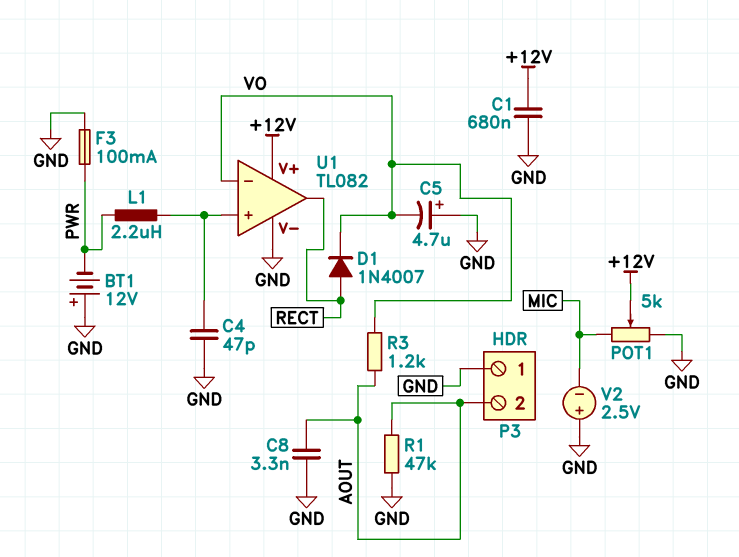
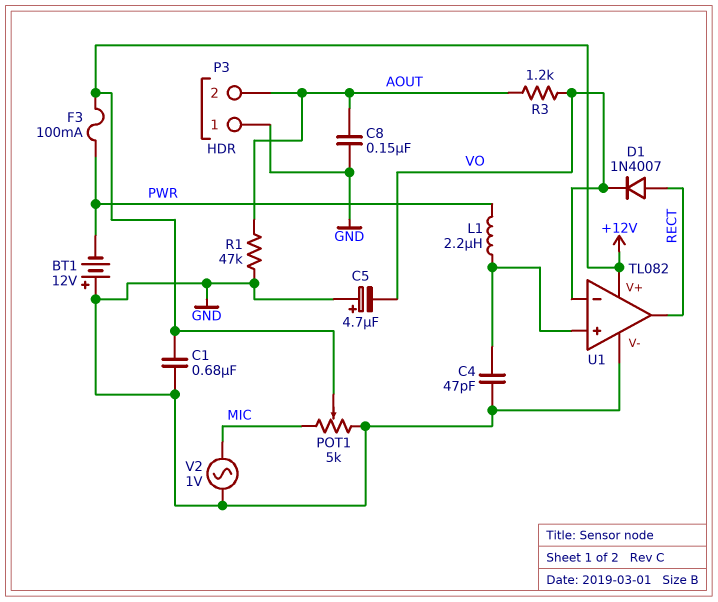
C8: 3.3nF (AOUT, GND) -> 150nF (AOUT, GND)
F3: 100mA (GND, PWR) -> 100mA (+12V, PWR)
V2: 2.5V (plus GND, minus MIC) -> AC 1V (GND, MIC)

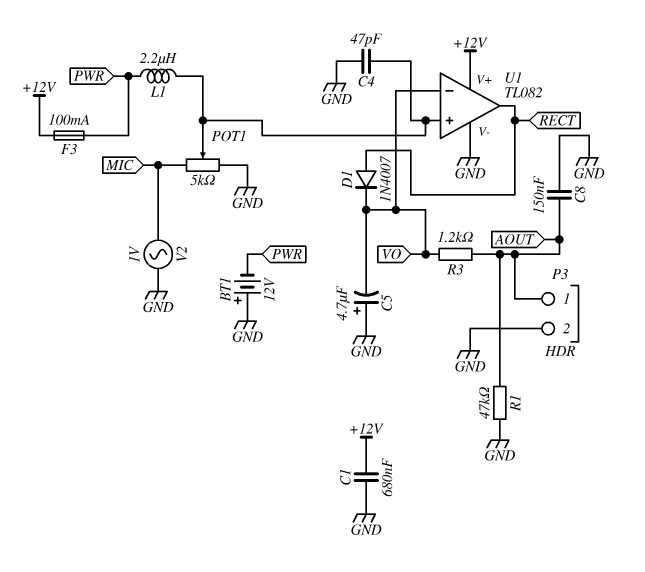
P3 pin 1: GND -> AOUT
P3 pin 2: AOUT -> GND
POT1: 5k (GND, MIC, wiper +12V) -> 5k (GND, MIC, wiper U1/in+)

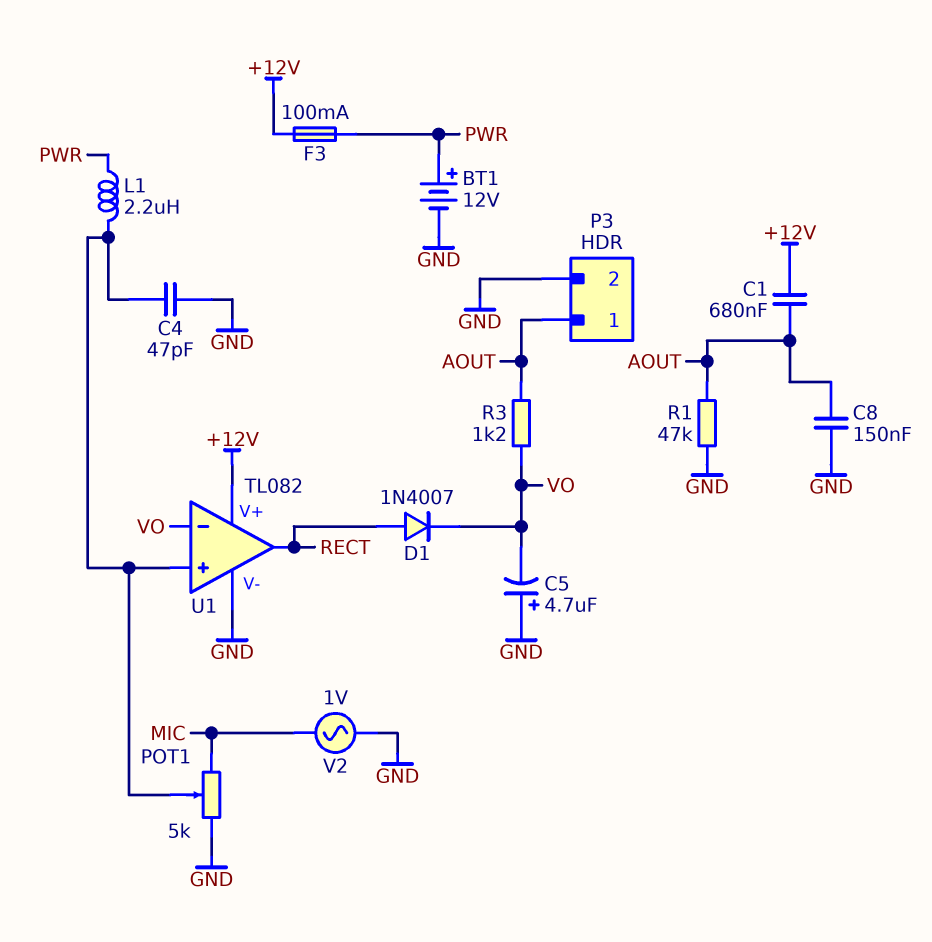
BT1: 12V (plus GND, minus PWR) -> 12V (plus PWR, minus GND)
C1: 680nF (+12V, GND) -> 680nF (+12V, AOUT)

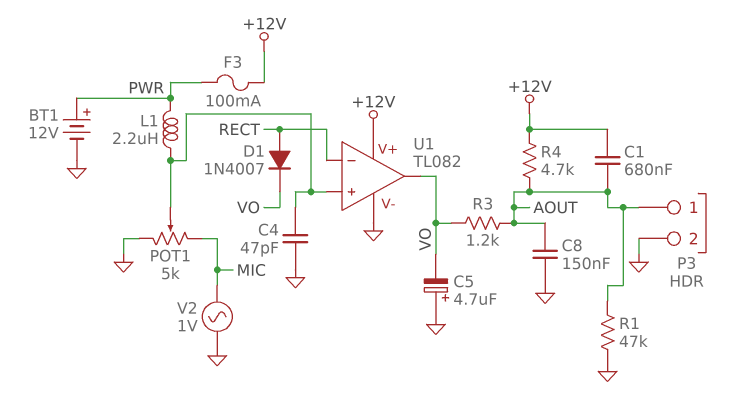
R4: none -> 4.7k (+12V, AOUT)
U1 pin in-: VO -> RECT
U1 pin out: RECT -> VO

